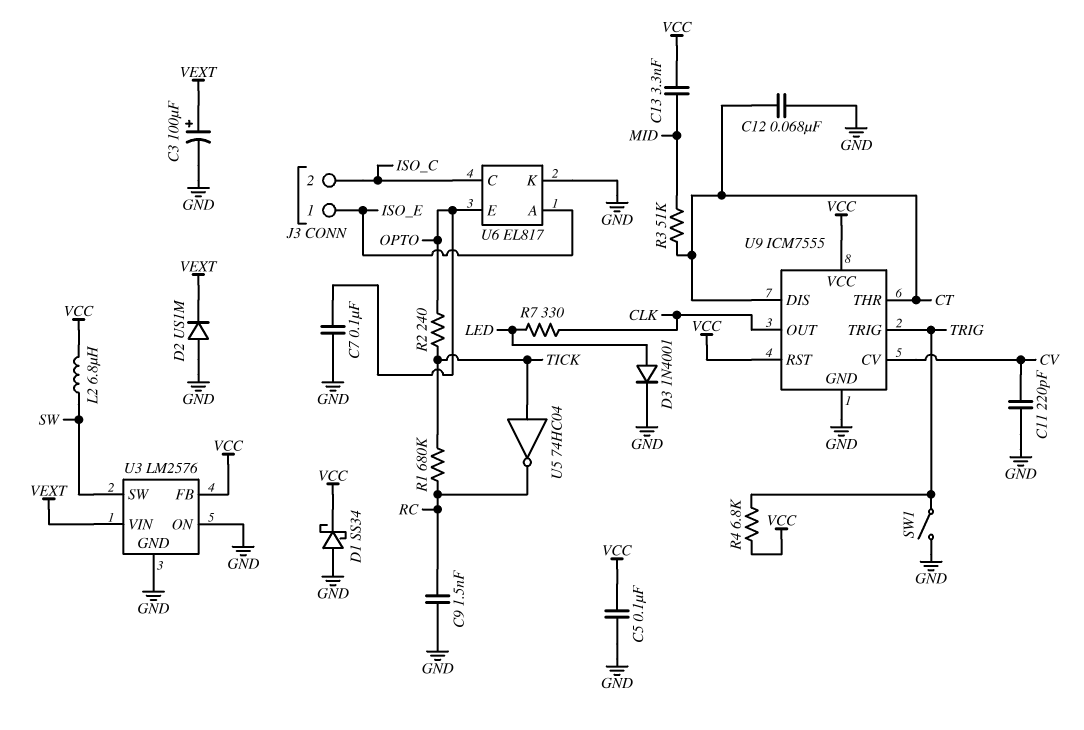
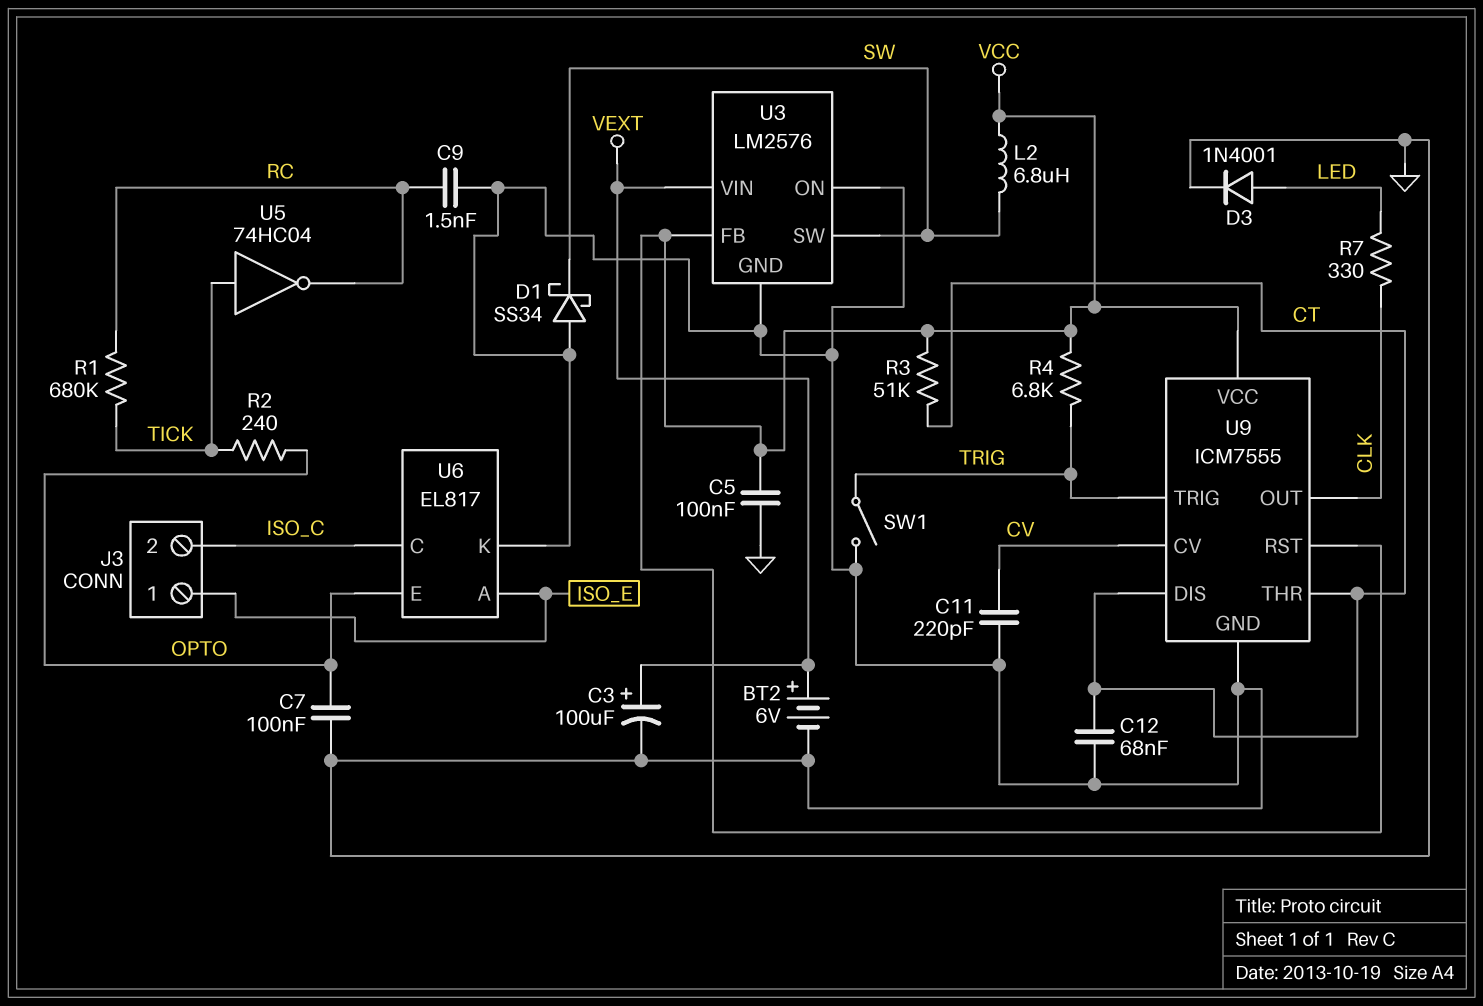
BT2: none -> 6V (plus VEXT, minus GND)
C13: 3.3nF (MID, VCC) -> none
D1: schottky SS34 (A GND, K VCC) -> schottky SS34 (A GND, K SW)
D2: diode US1M (A GND, K VEXT) -> none
R3: 51k (CT, MID) -> 51k (CT, VCC)

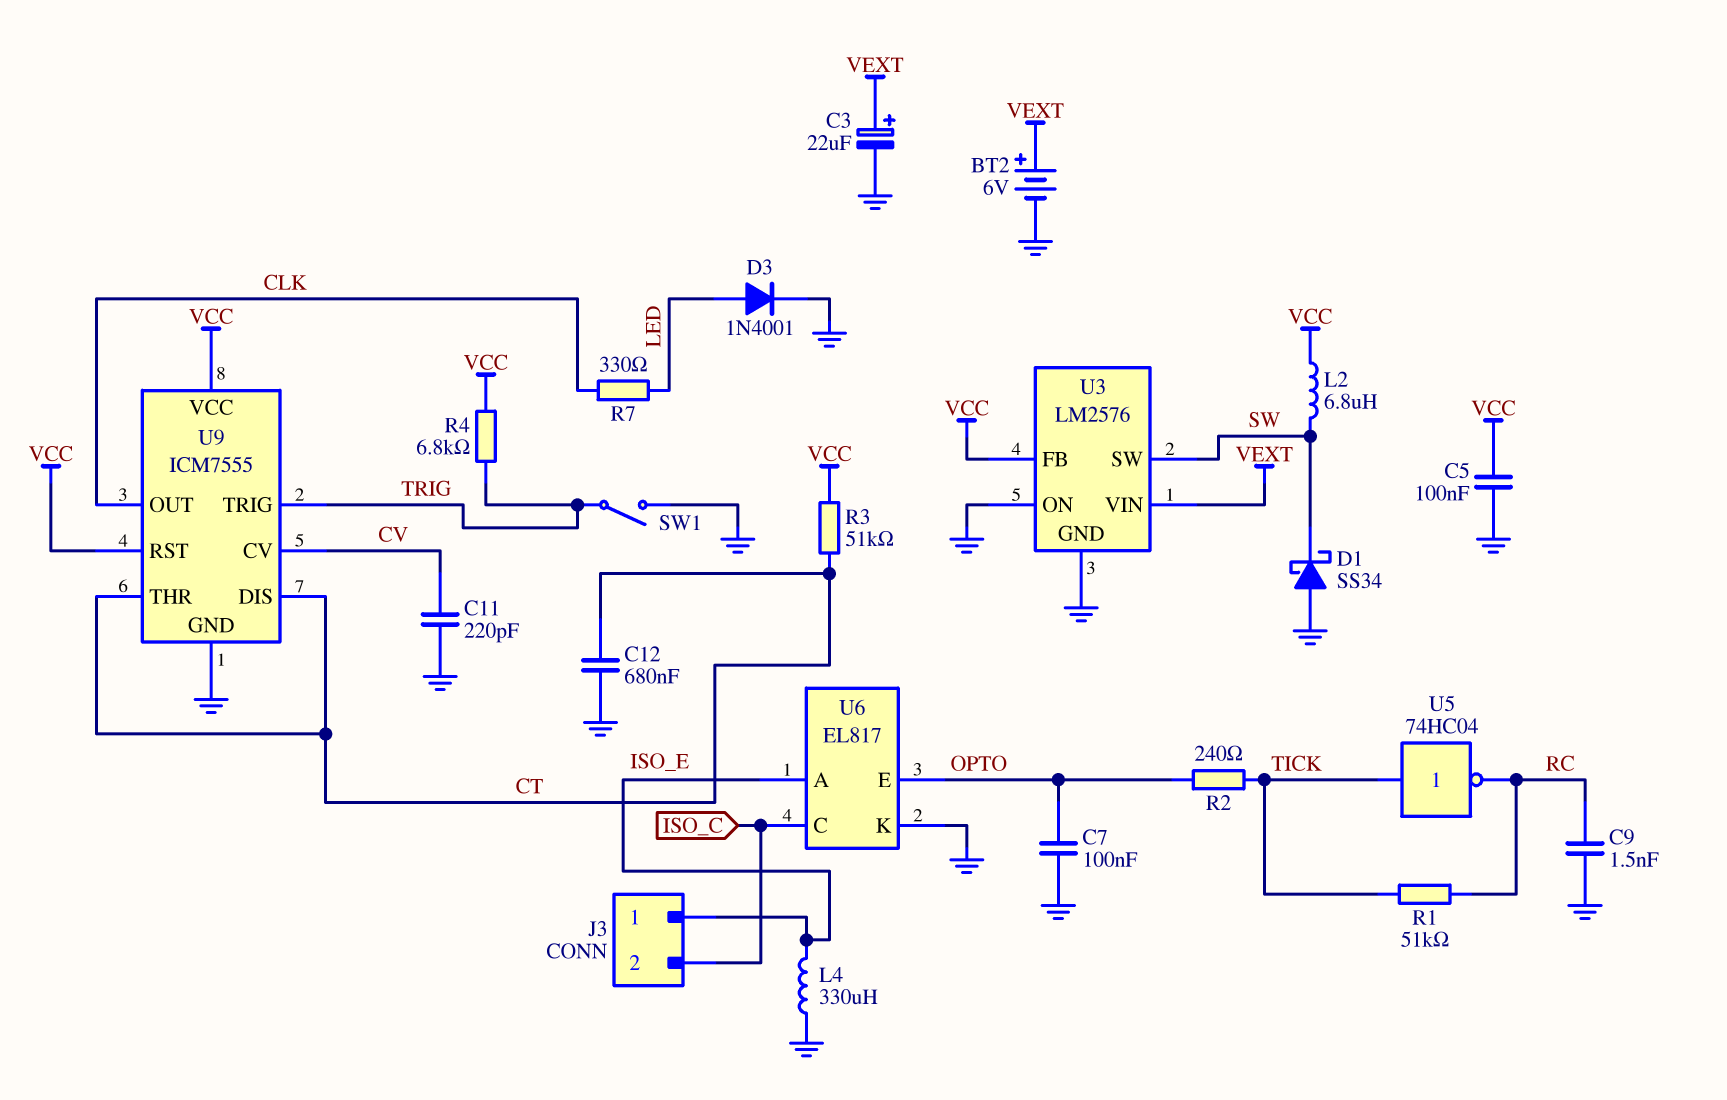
C3: 100uF (plus VEXT, minus GND) -> 22uF (plus VEXT, minus GND)
C12: 68nF (CT, GND) -> 680nF (CT, GND)
L4: none -> 330uH (GND, ISO_E)
R1: 680k (RC, TICK) -> 51k (RC, TICK)

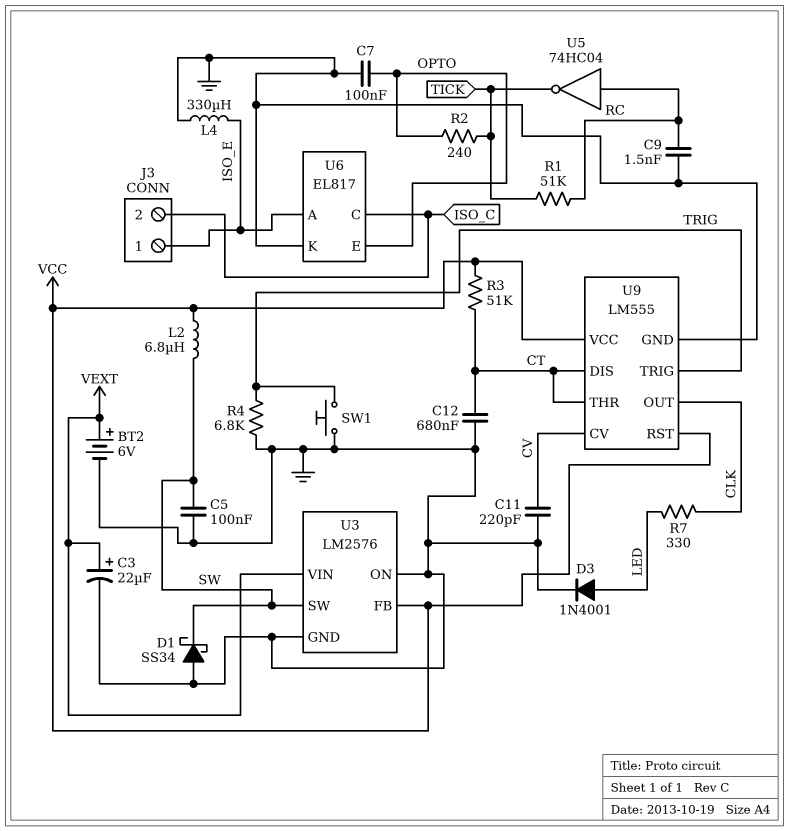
C5: 100nF (GND, VCC) -> 100nF (GND, SW)
R4: 6.8k (TRIG, VCC) -> 6.8k (GND, TRIG)
SW1: switch (GND, TRIG) -> button (GND, TRIG)
U5: NOT 74HC04 (in TICK, out RC) -> NOT 74HC04 (in RC, out TICK)
U9: ICM7555 -> LM555

